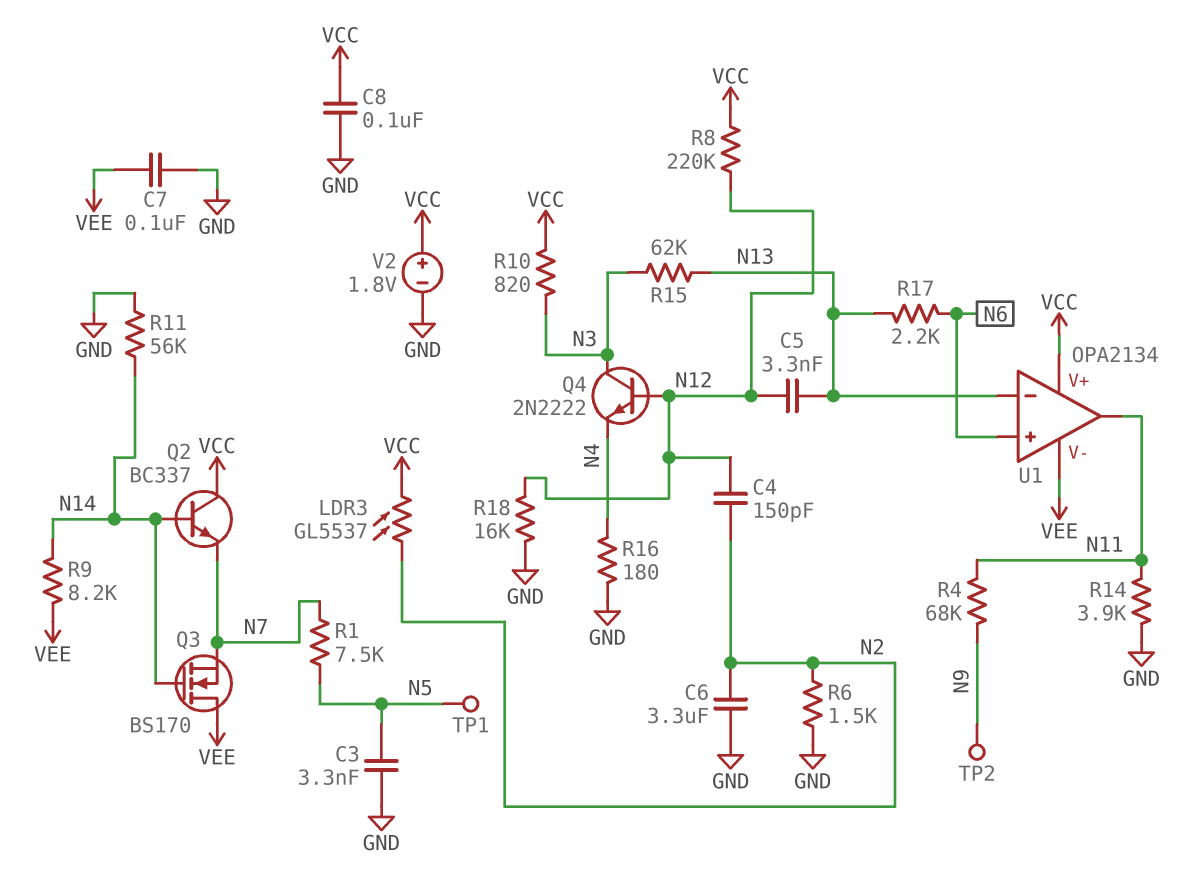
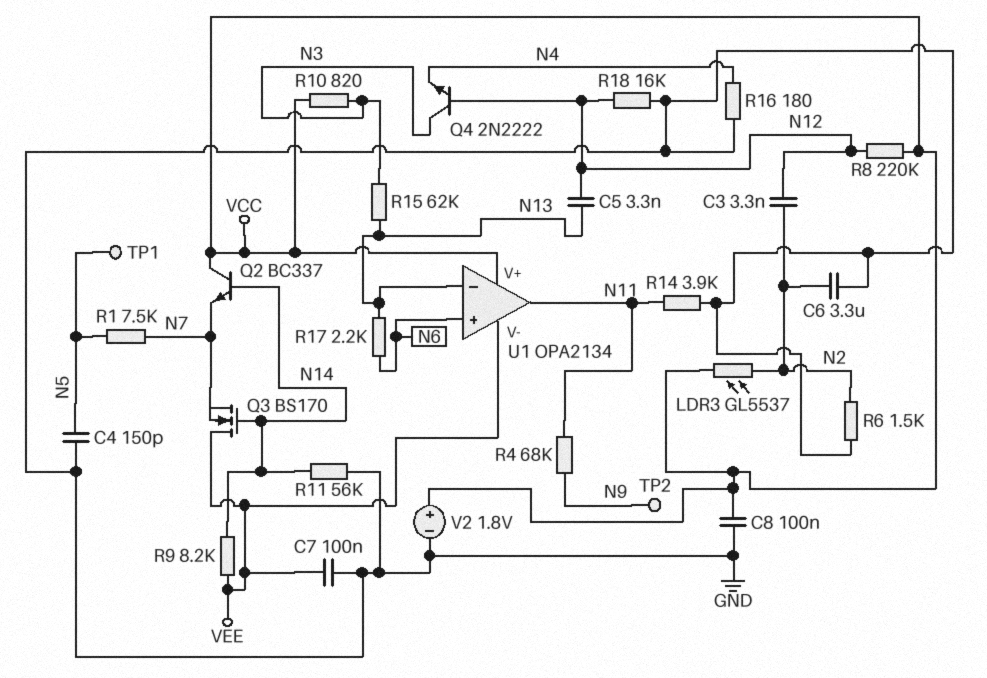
C3: 3.3nF (GND, N5) -> 3.3nF (N2, N12)
C4: 150pF (N2, N12) -> 150pF (GND, N5)

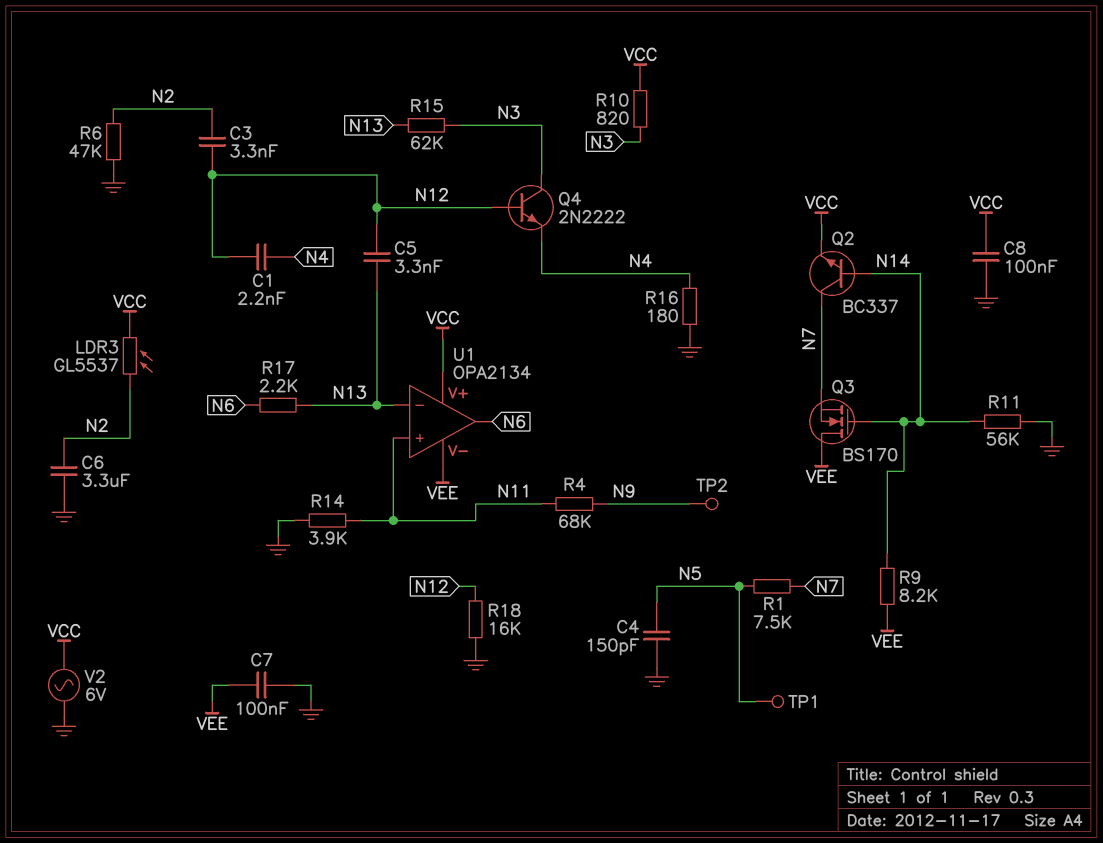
C1: none -> 2.2nF (N4, N12)
Q2: NPN BC337 (B N14, C VCC, E N7) -> NPN BC337 (B N14, C N7, E VCC)
R6: 1.5k (GND, N2) -> 47k (GND, N2)
R8: 220k (N12, VCC) -> none
U1 pin in+: N6 -> N11
U1 pin out: N11 -> N6
V2: 1.8V (plus VCC, minus GND) -> AC 6V (GND, VCC)

